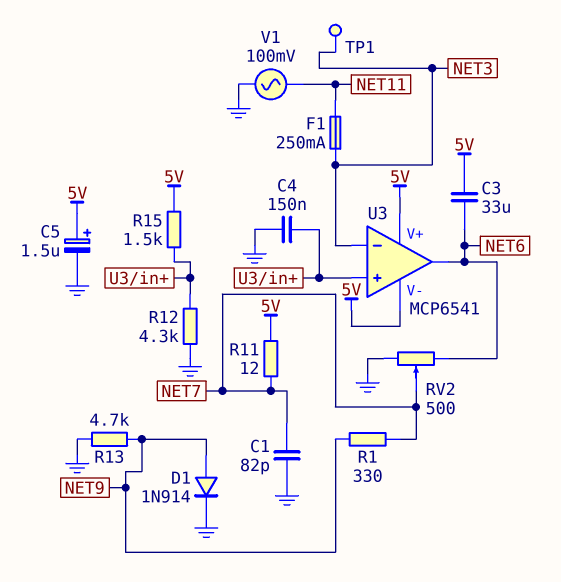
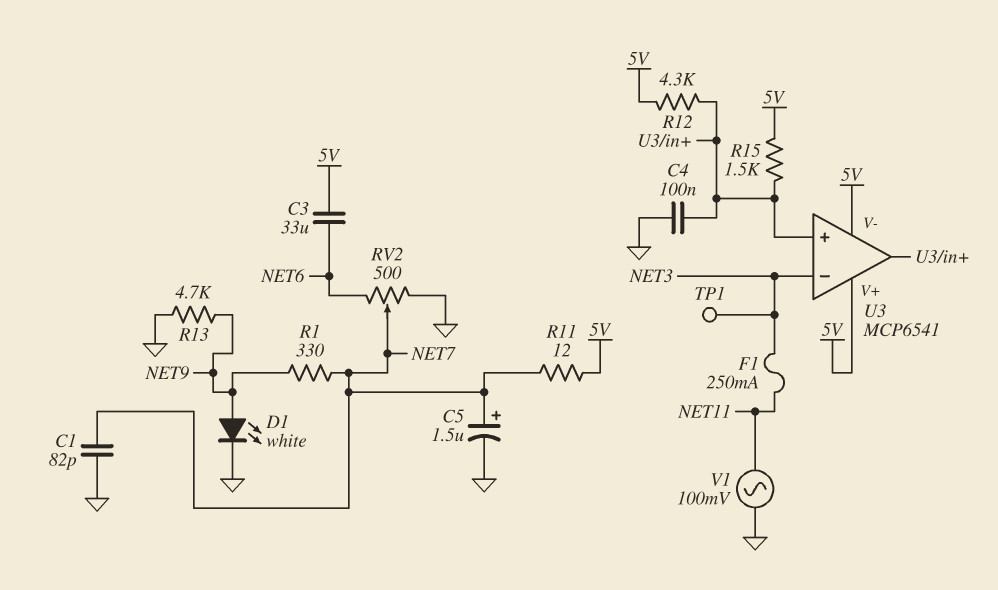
C4: 150nF (GND, U3/in+) -> 100nF (GND, U3/in+)
C5: 1.5uF (plus 5V, minus GND) -> 1.5uF (plus NET7, minus GND)
D1: diode 1N914 (A NET9, K GND) -> LED white (A NET9, K GND)
R12: 4.3k (GND, U3/in+) -> 4.3k (5V, U3/in+)
U3 pin out: NET6 -> U3/in+

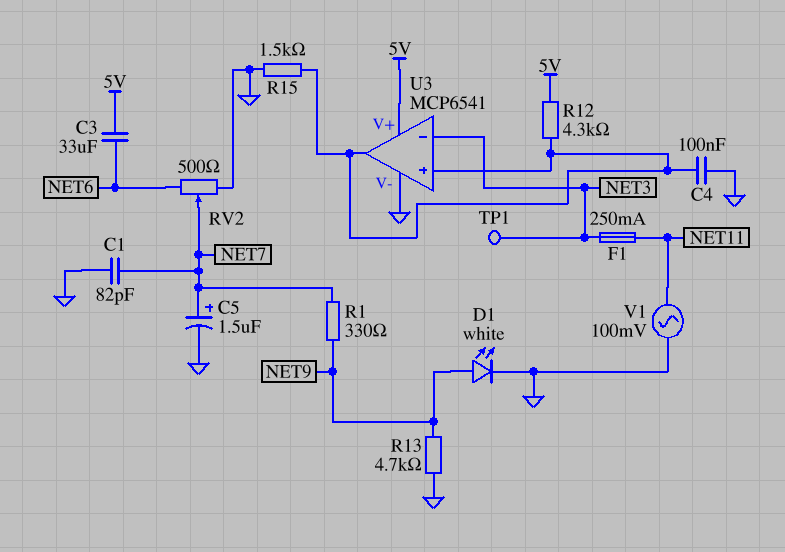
R11: 12 (5V, NET7) -> none
R15: 1.5k (5V, U3/in+) -> 1.5k (GND, U3/in+)
U3 pin V-: 5V -> GND

